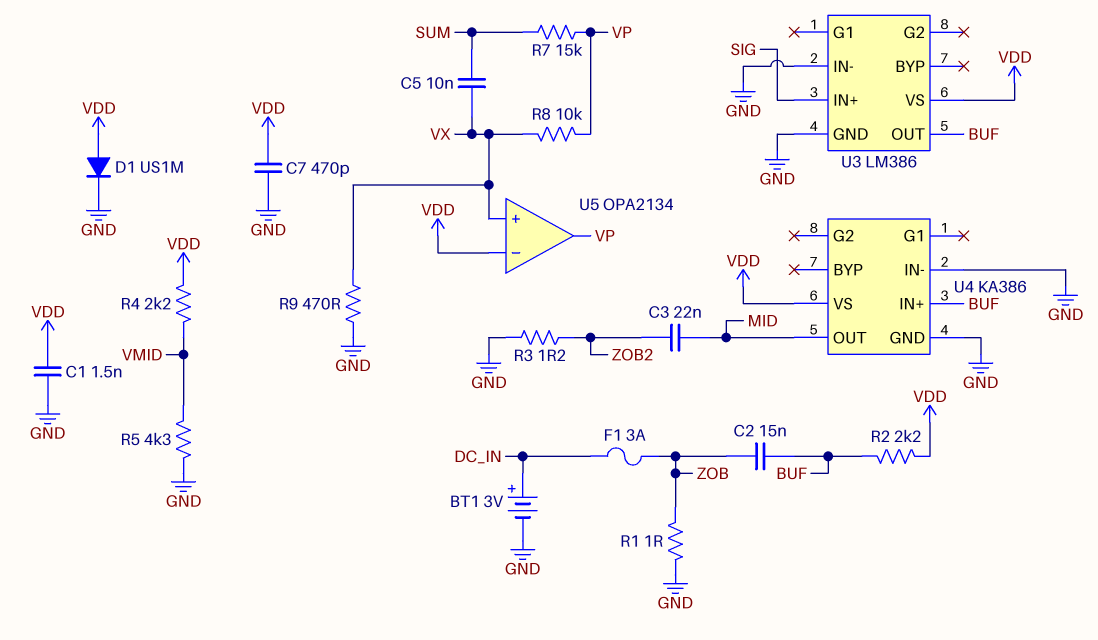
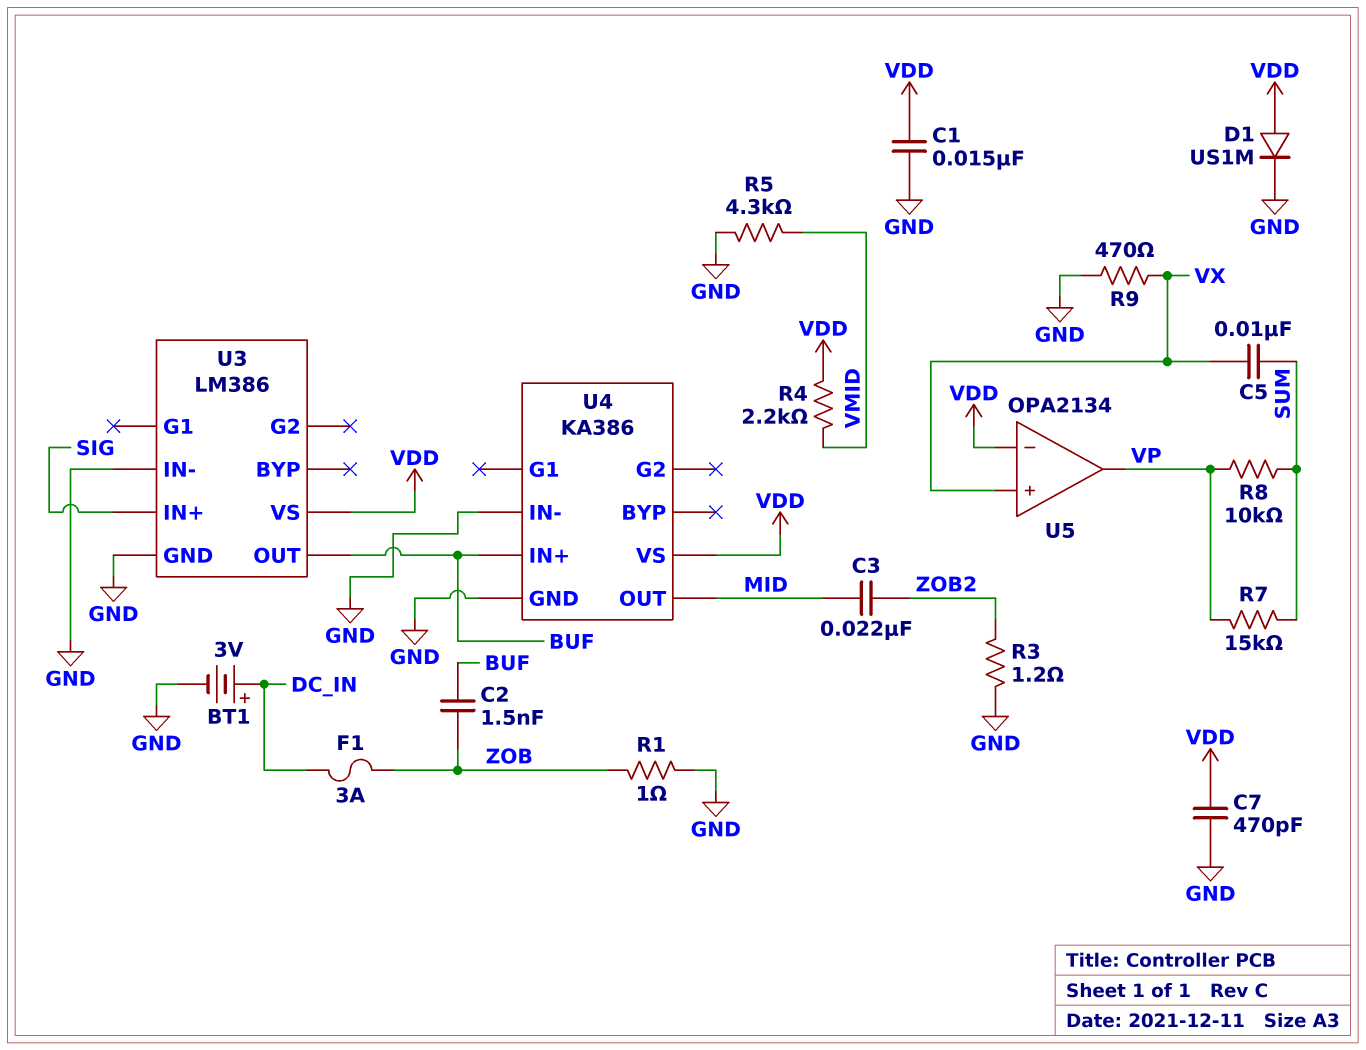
C1: 1.5nF (GND, VDD) -> 15nF (GND, VDD)
C2: 15nF (BUF, ZOB) -> 1.5nF (BUF, ZOB)
R2: 2.2k (BUF, VDD) -> none
R8: 10k (VP, VX) -> 10k (SUM, VP)

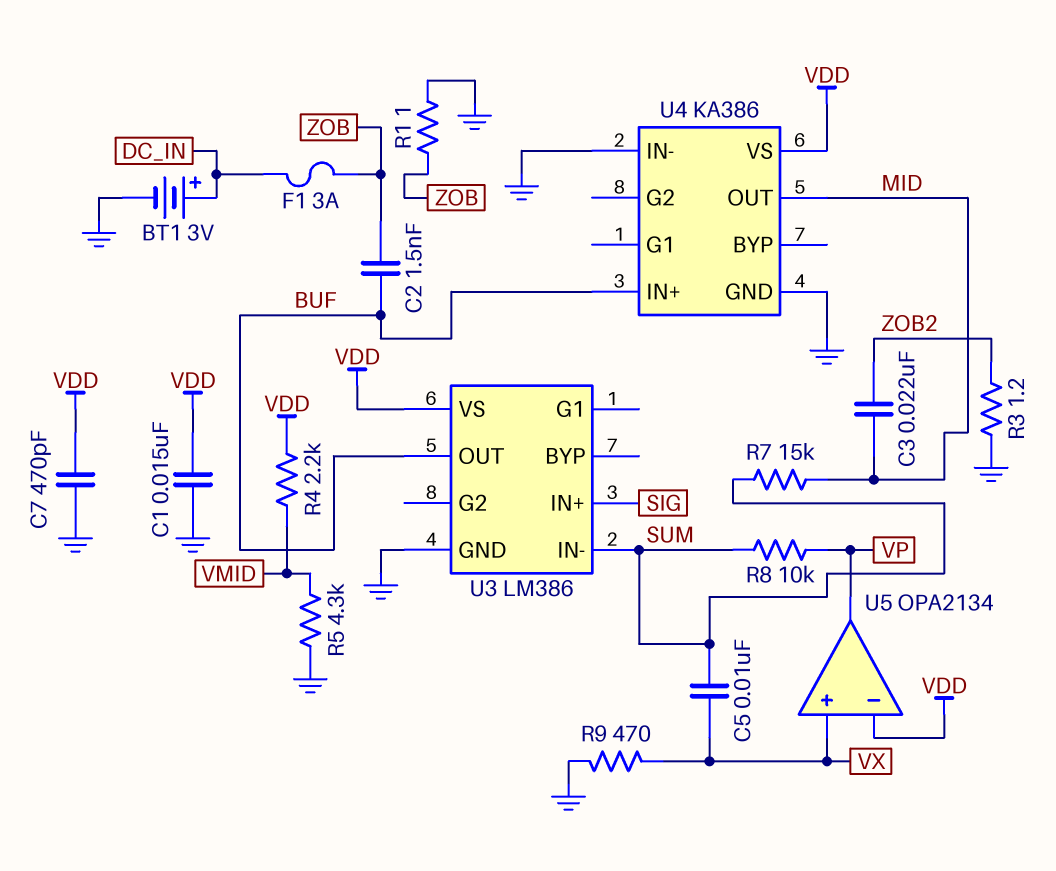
D1: diode US1M (A VDD, K GND) -> none
R7: 15k (SUM, VP) -> 15k (MID, SUM)
U3 pin IN-: GND -> SUM

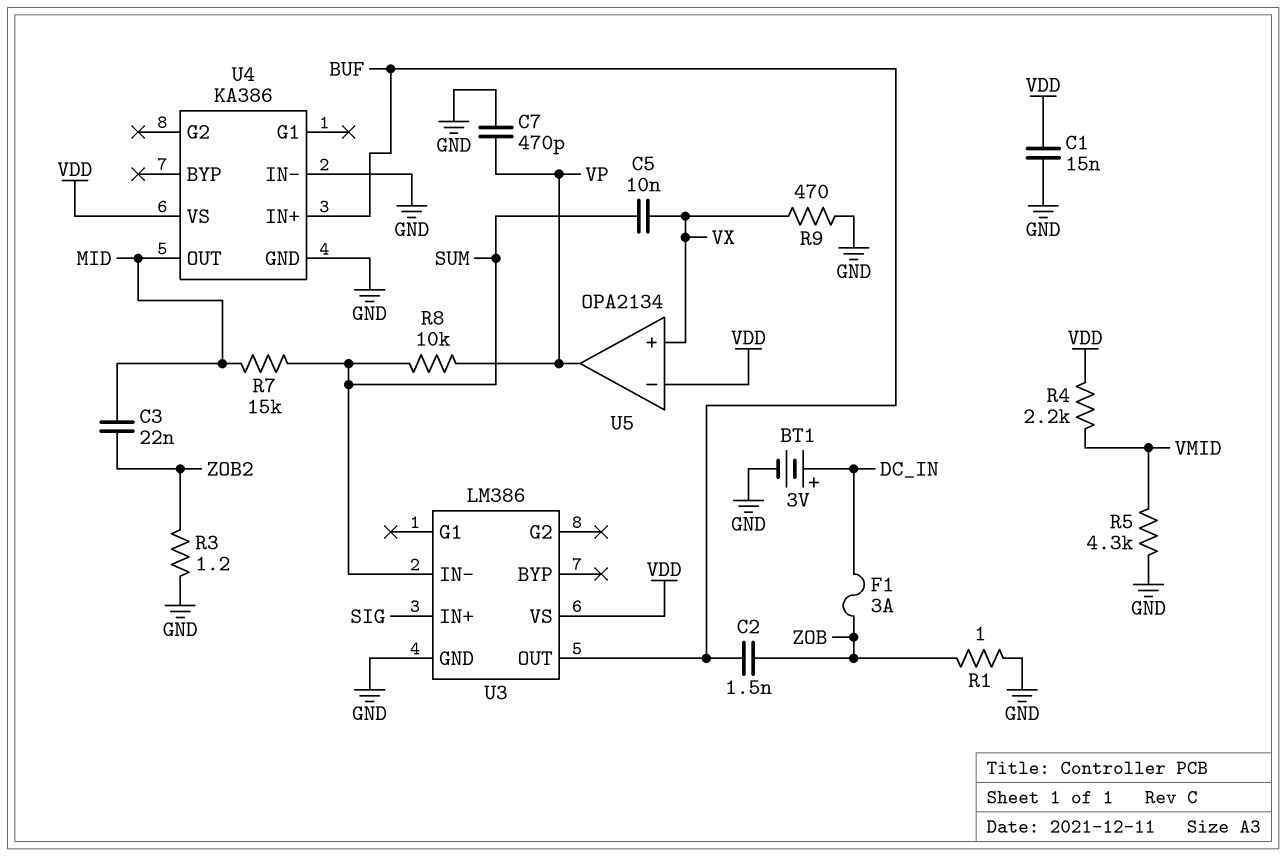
C7: 470pF (GND, VDD) -> 470pF (GND, VP)

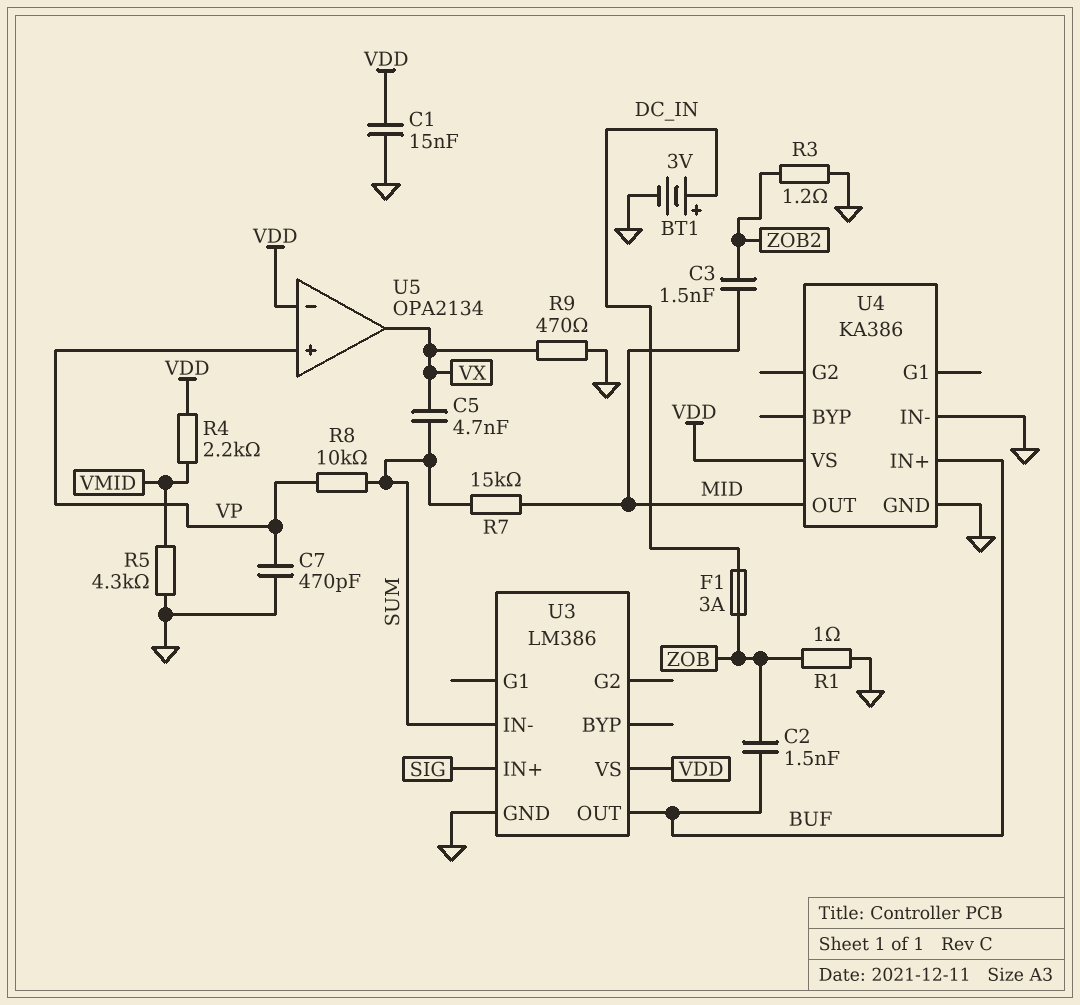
C3: 22nF (MID, ZOB2) -> 1.5nF (MID, ZOB2)
C5: 10nF (SUM, VX) -> 4.7nF (SUM, VX)
U5 pin in+: VX -> VP
U5 pin out: VP -> VX

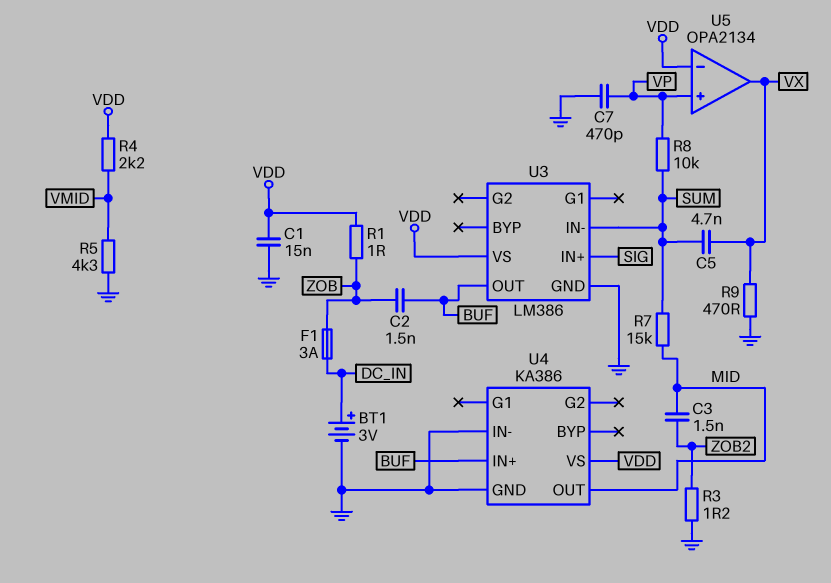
R1: 1 (GND, ZOB) -> 1 (VDD, ZOB)

